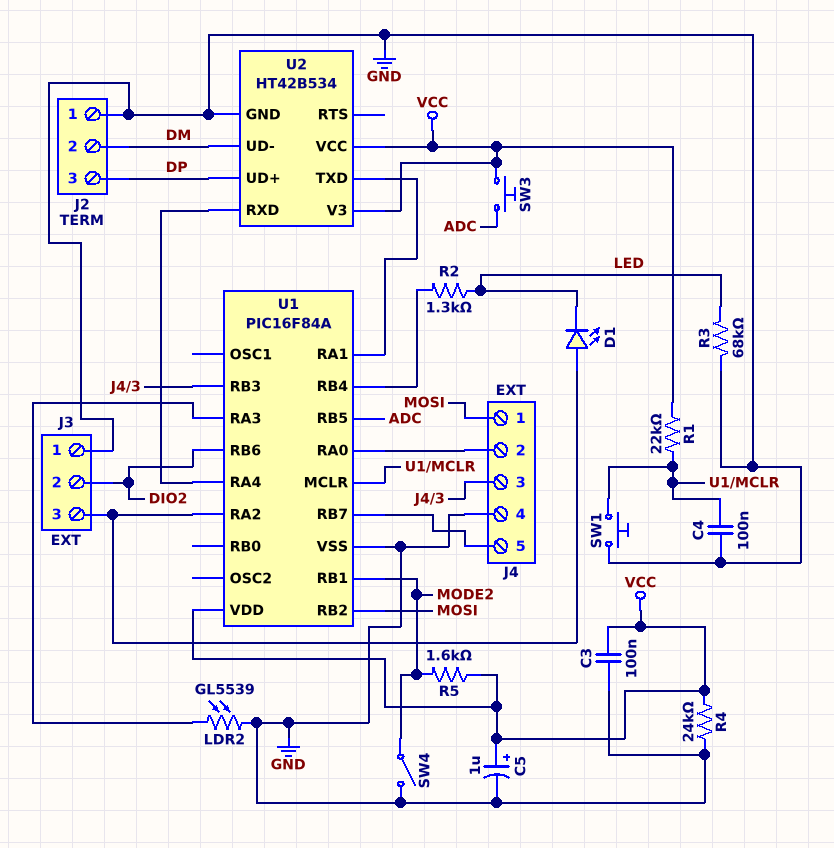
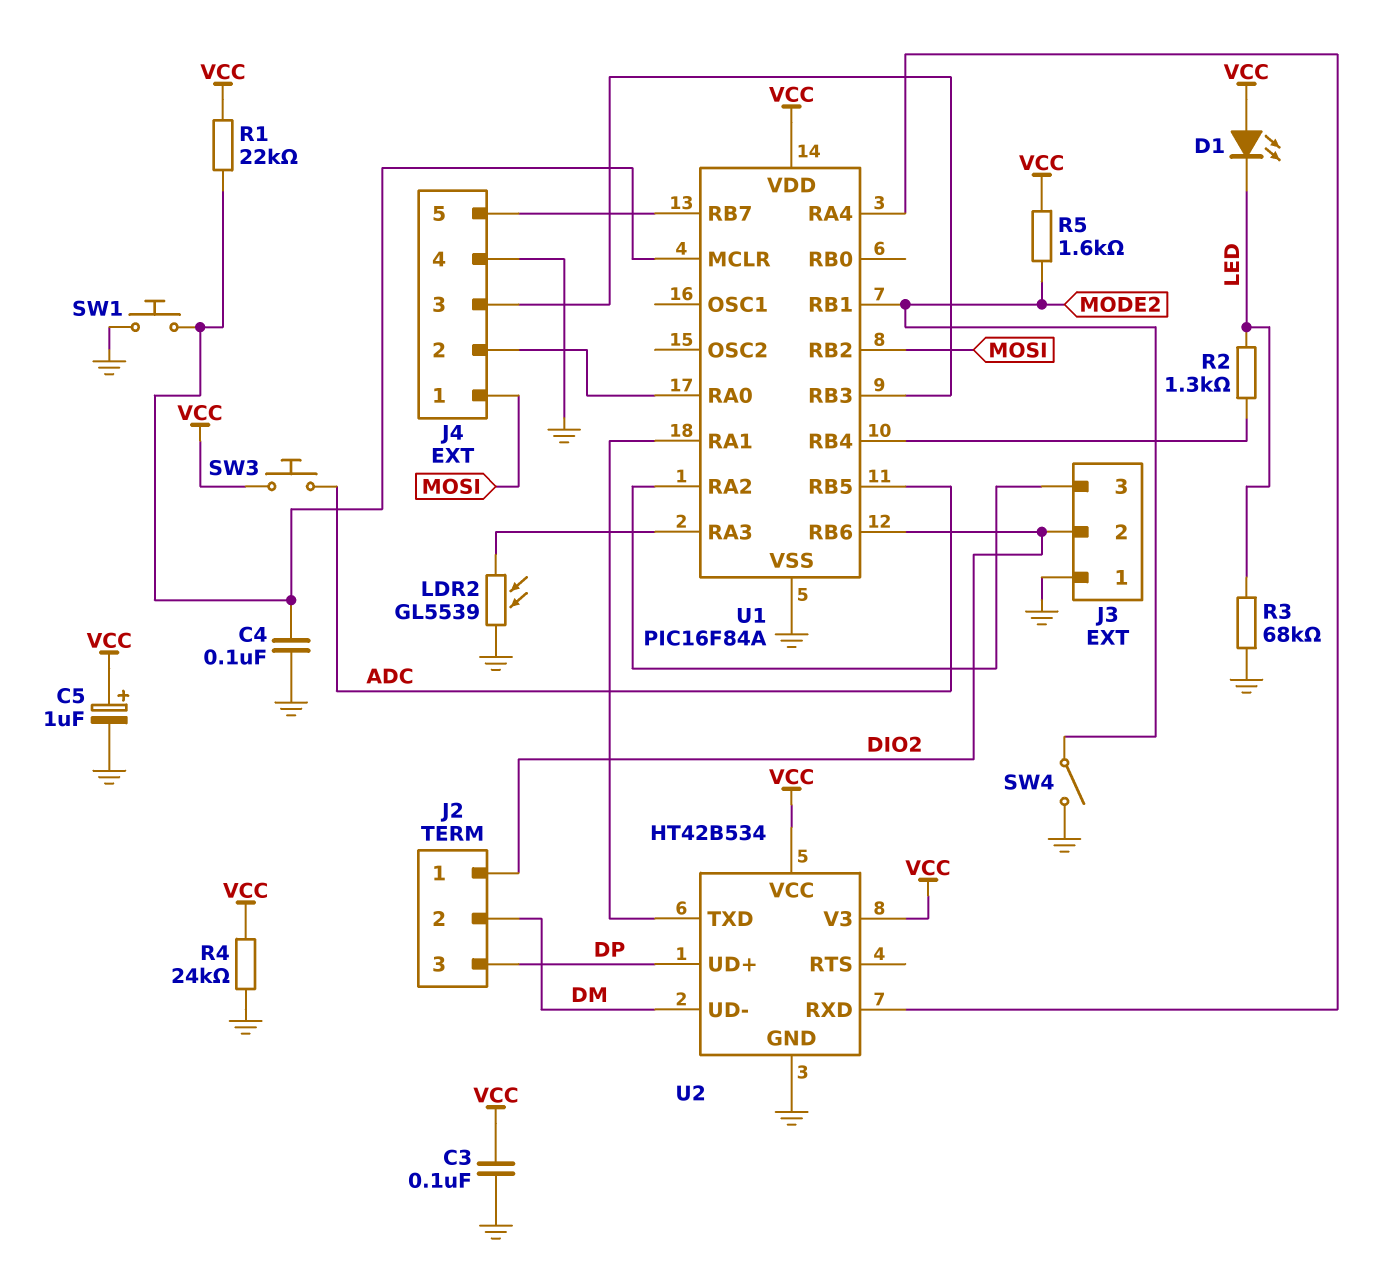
D1: LED (A J3/3, K LED) -> LED (A VCC, K LED)
J2 pin 1: GND -> DIO2

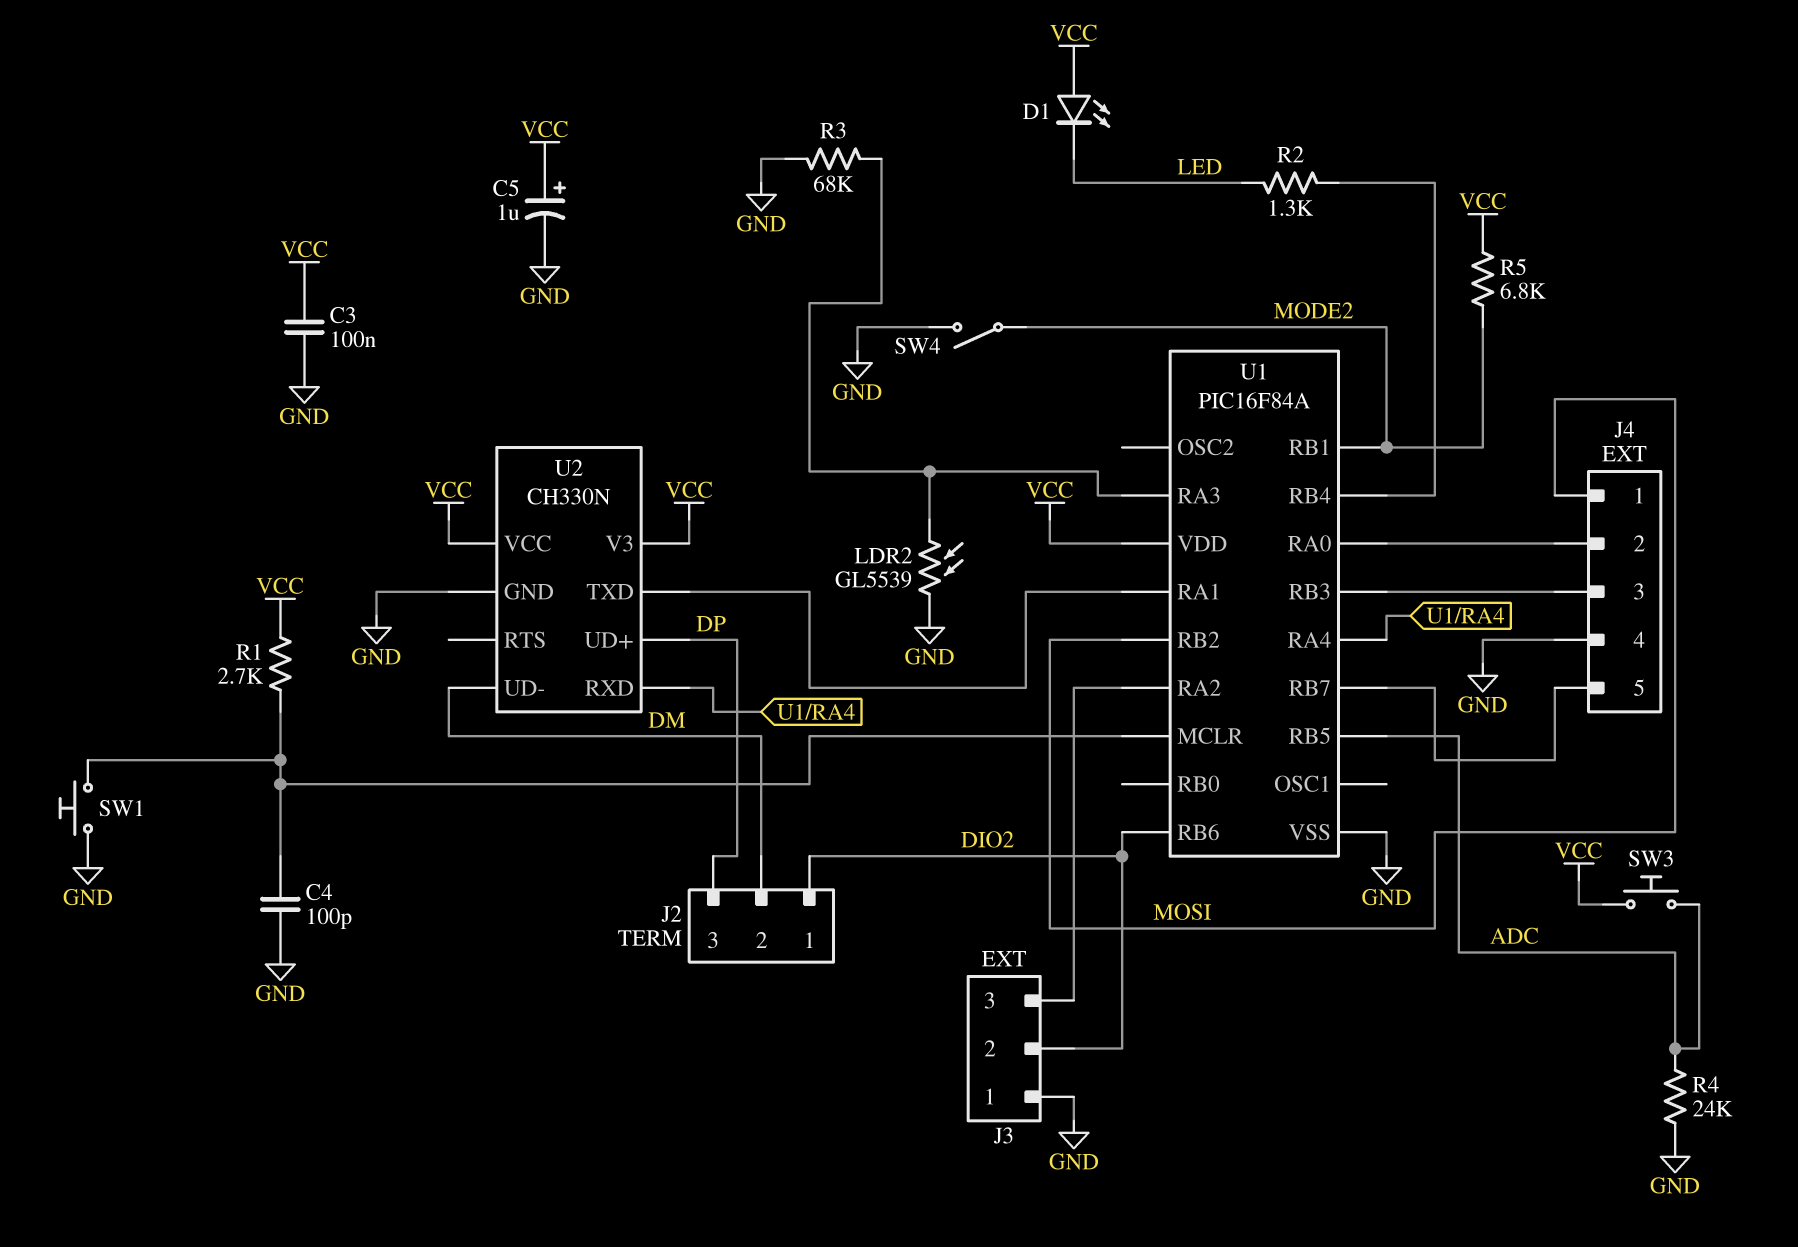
C4: 100nF (GND, U1/MCLR) -> 100pF (GND, U1/MCLR)
R1: 22k (U1/MCLR, VCC) -> 2.7k (U1/MCLR, VCC)
R3: 68k (GND, LED) -> 68k (GND, U1/RA3)
R4: 24k (GND, VCC) -> 24k (ADC, GND)
R5: 1.6k (MODE2, VCC) -> 6.8k (MODE2, VCC)
U2: HT42B534 -> CH330N

